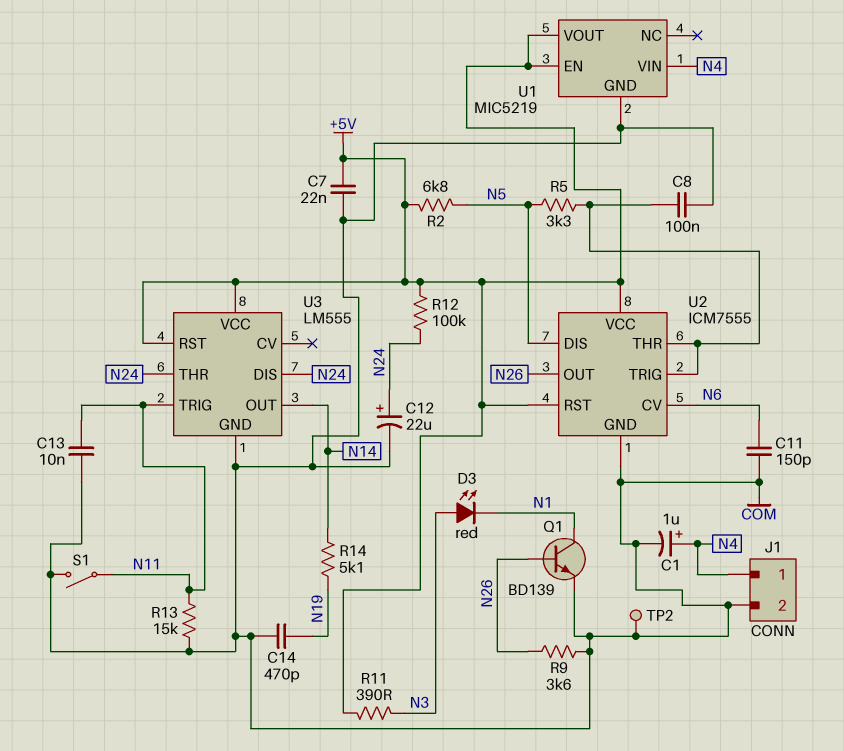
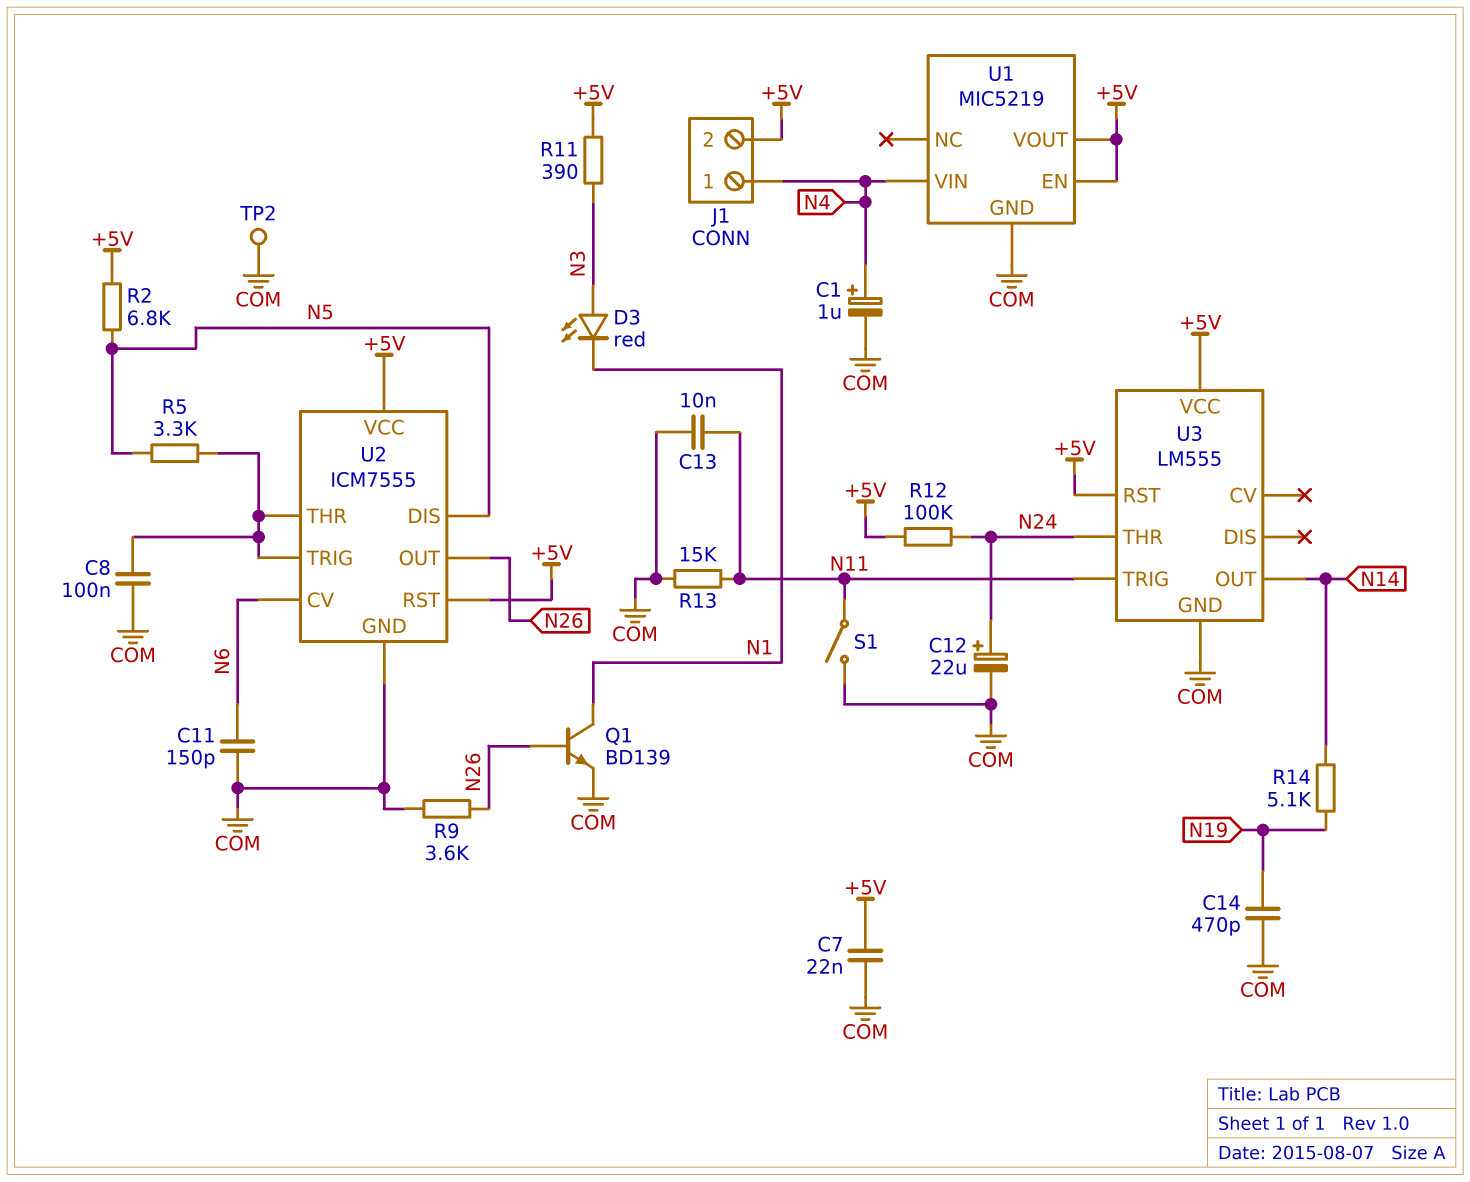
J1 pin 2: COM -> +5V
U3 pin DIS: N24 -> none

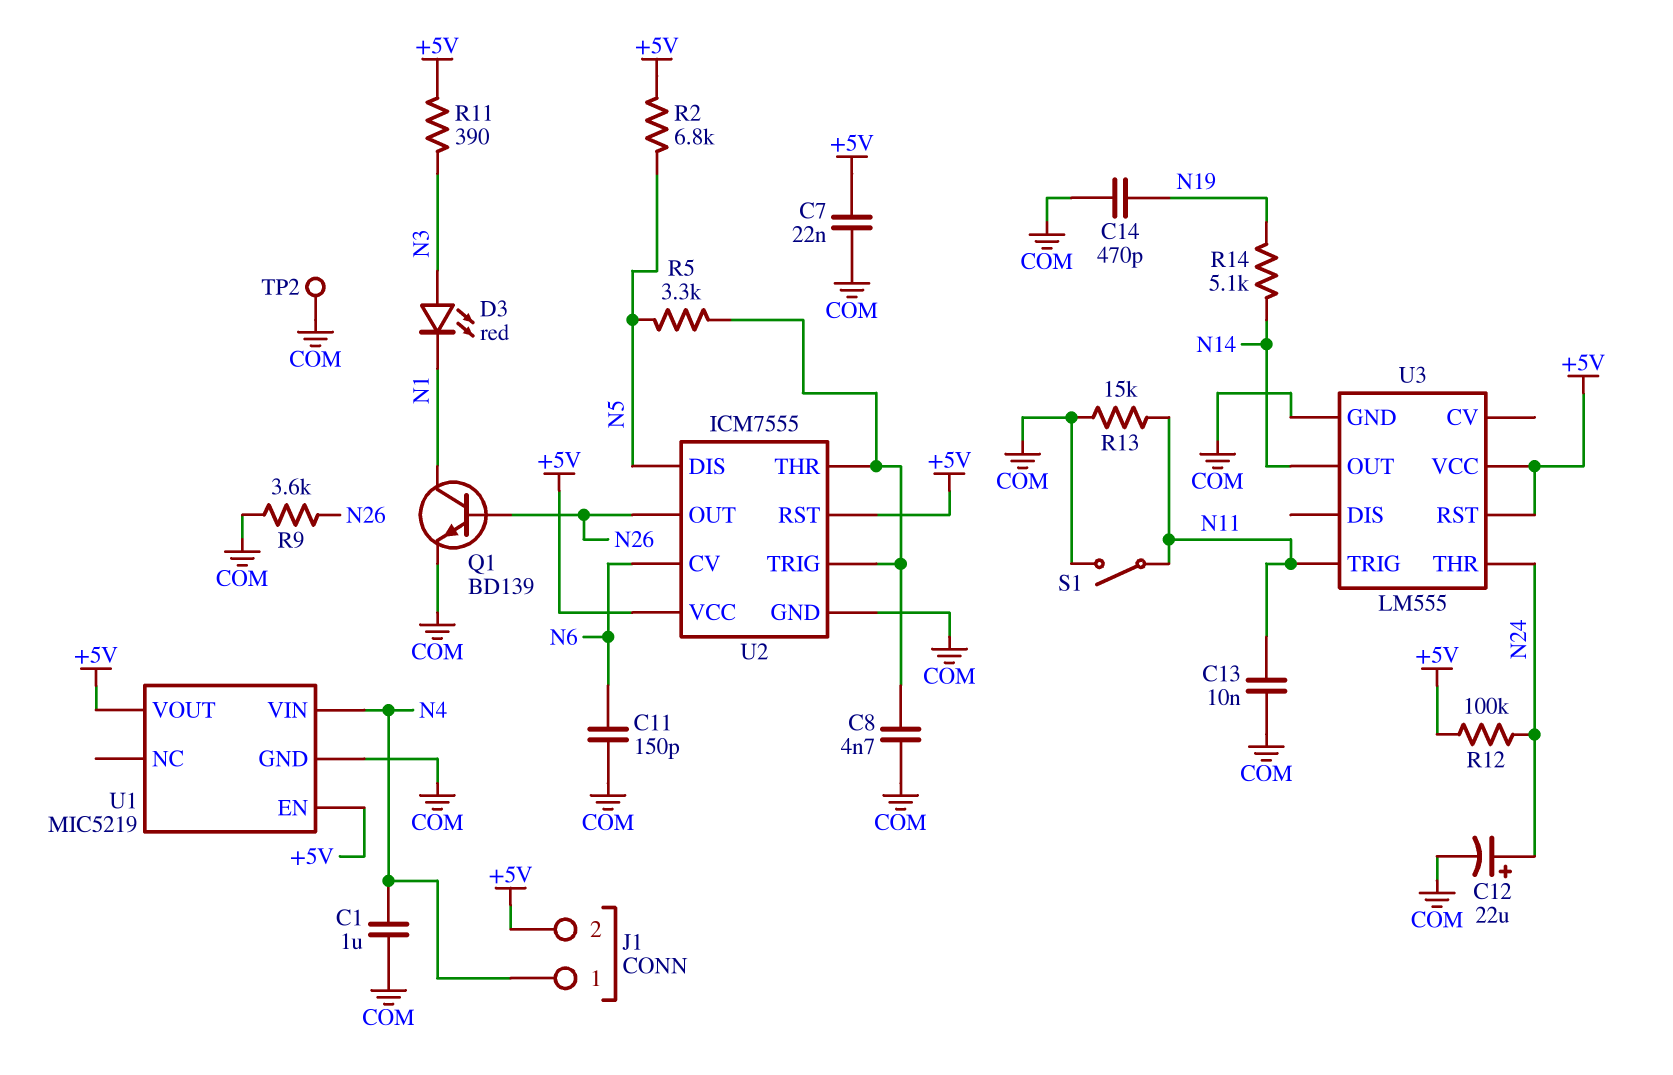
C1: 1uF (plus N4, minus COM) -> 1uF (COM, N4)
C8: 100nF (COM, U2/THR) -> 4.7nF (COM, U2/THR)

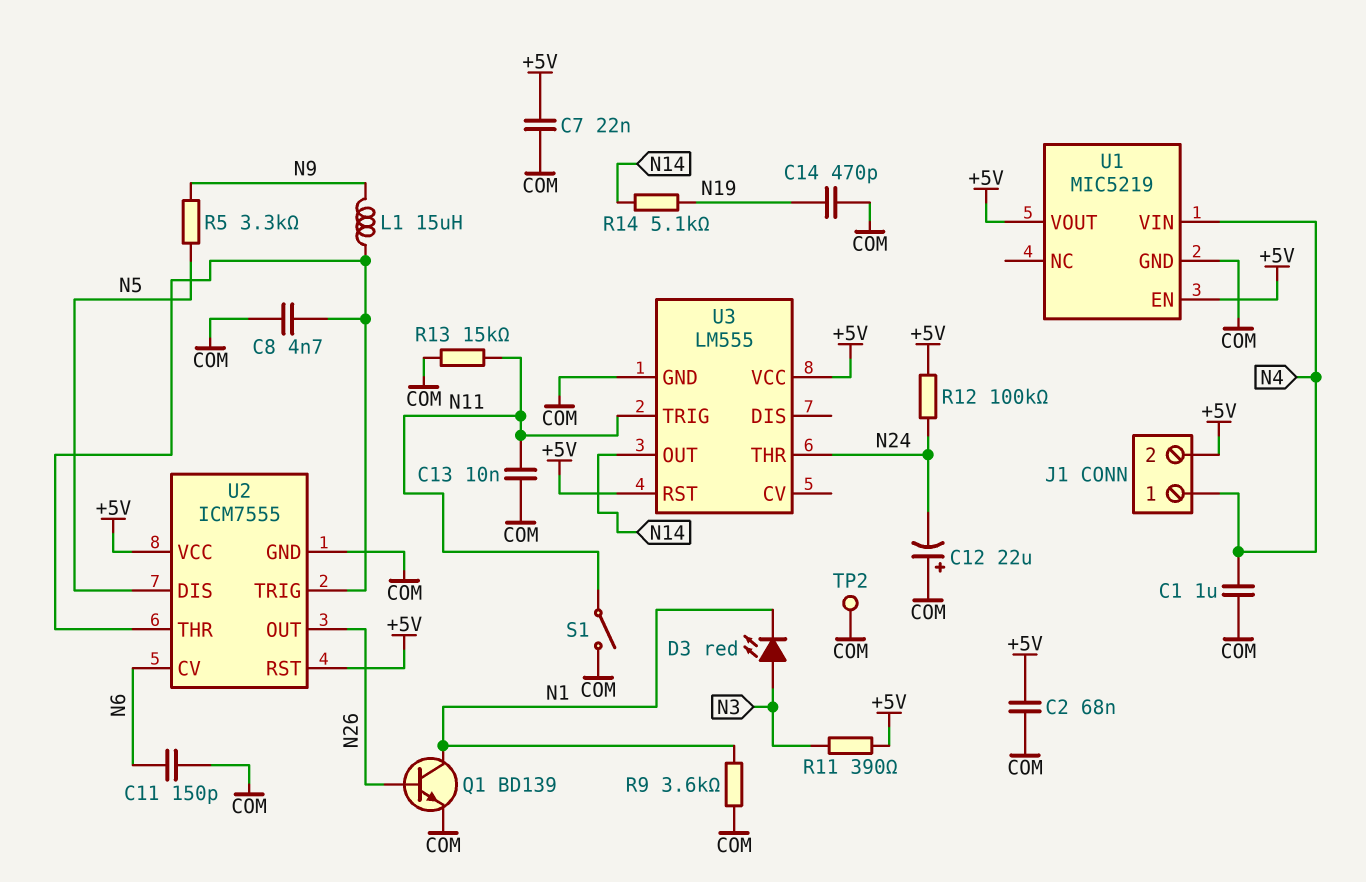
C2: none -> 68nF (+5V, COM)
C12: 22uF (plus N24, minus COM) -> 22uF (plus COM, minus N24)
L1: none -> 15uH (N9, U2/THR)
R2: 6.8k (+5V, N5) -> none
R5: 3.3k (N5, U2/THR) -> 3.3k (N5, N9)
R9: 3.6k (COM, N26) -> 3.6k (COM, N1)

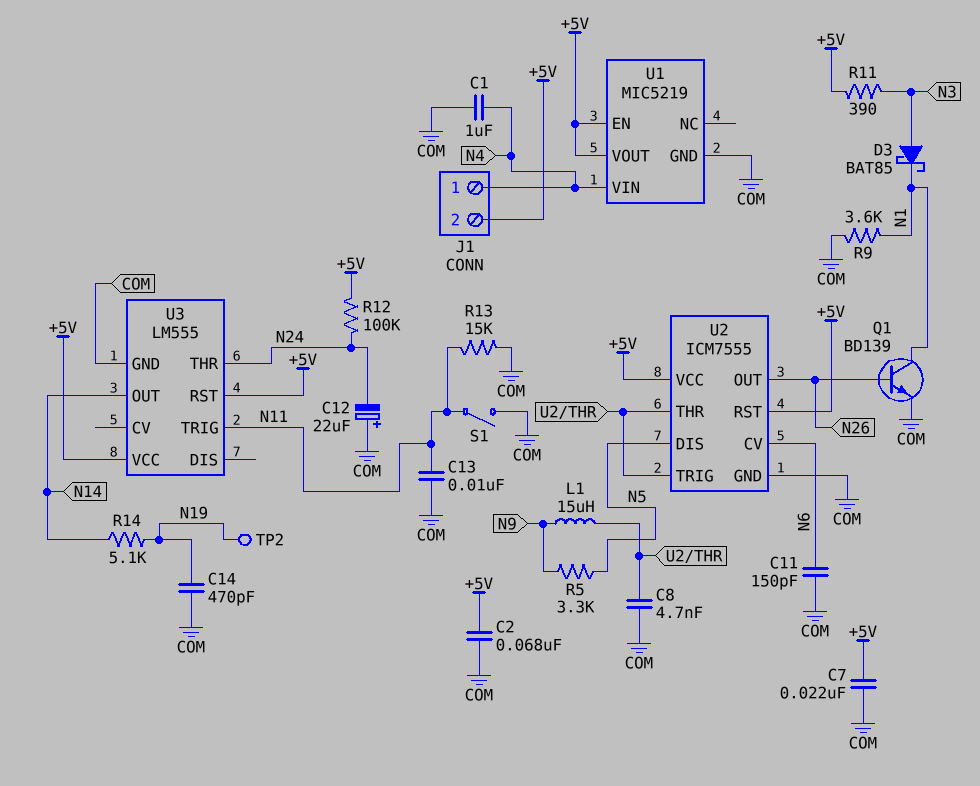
D3: LED red (A N3, K N1) -> schottky BAT85 (A N3, K N1)
TP2: test point (COM) -> test point (N19)

